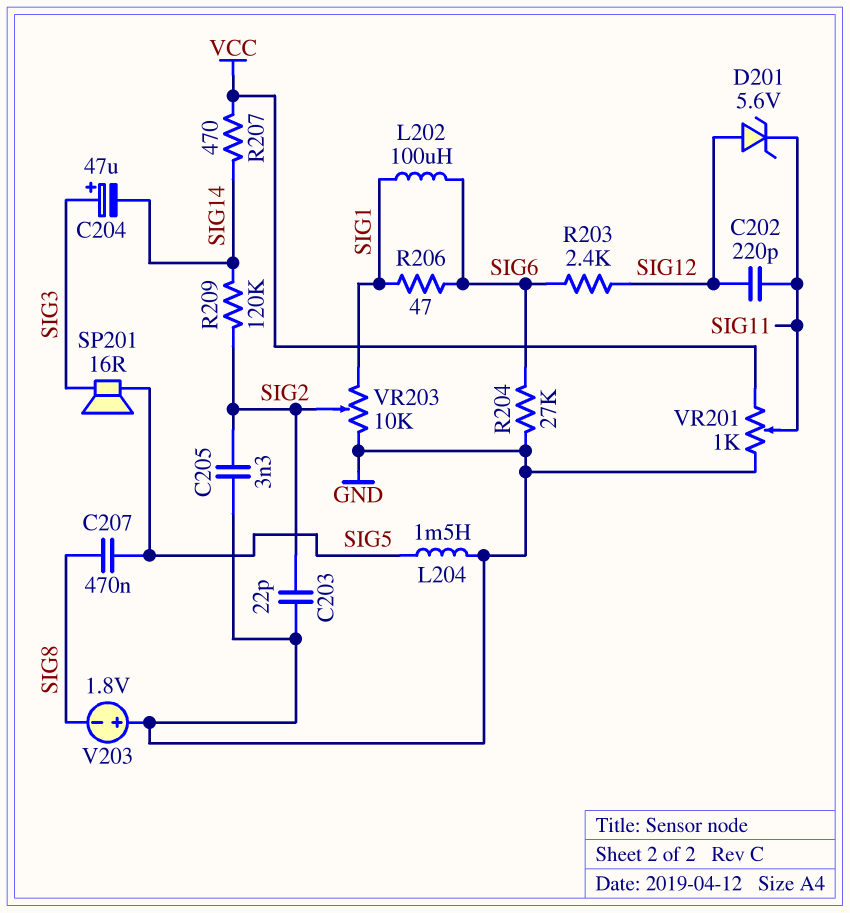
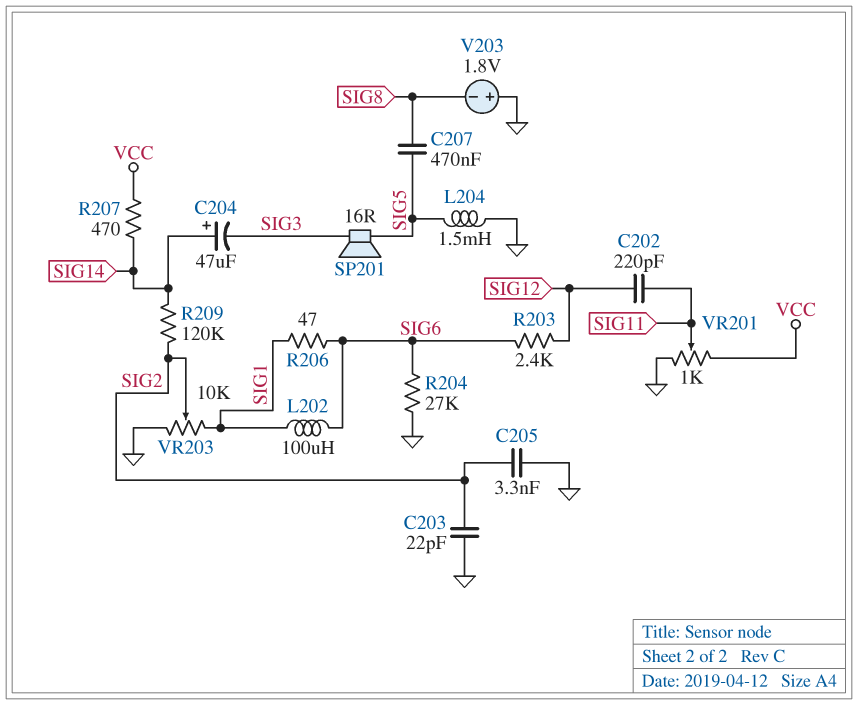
C204: 47uF (plus SIG3, minus SIG14) -> 47uF (plus SIG14, minus SIG3)
D201: zener 5.6V (A SIG12, K SIG11) -> none

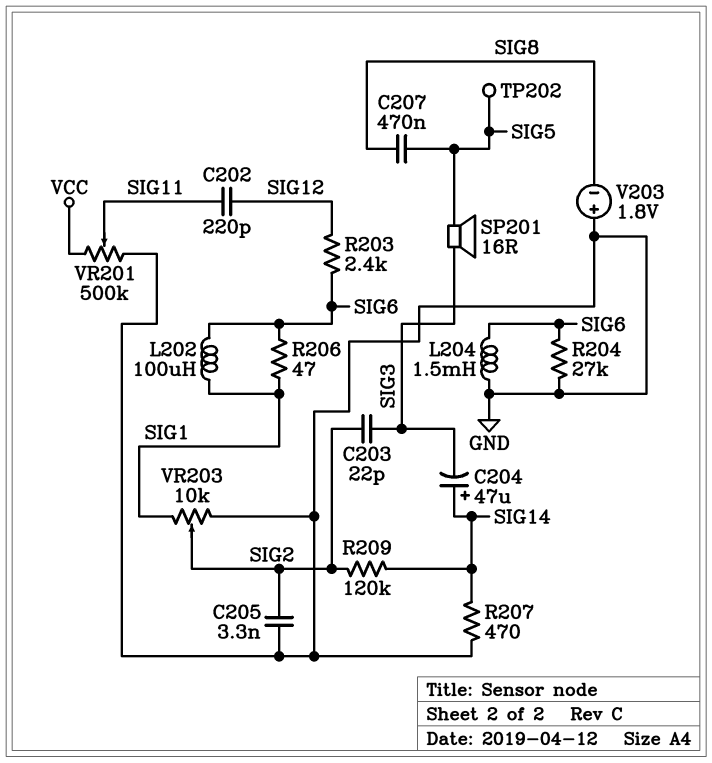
C203: 22pF (GND, SIG2) -> 22pF (SIG2, SIG3)
L204: 1.5mH (GND, SIG5) -> 1.5mH (GND, SIG6)
R207: 470 (SIG14, VCC) -> 470 (GND, SIG14)
TP202: none -> test point (SIG5)
VR201: 1k (GND, VCC, wiper SIG11) -> 500k (GND, VCC, wiper SIG11)

